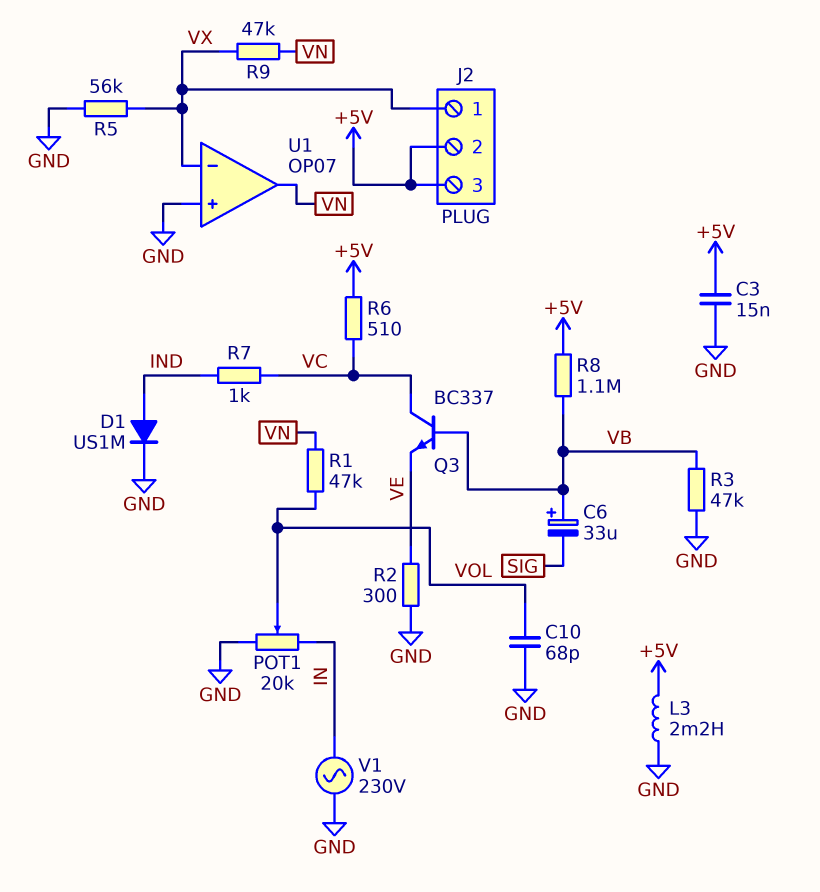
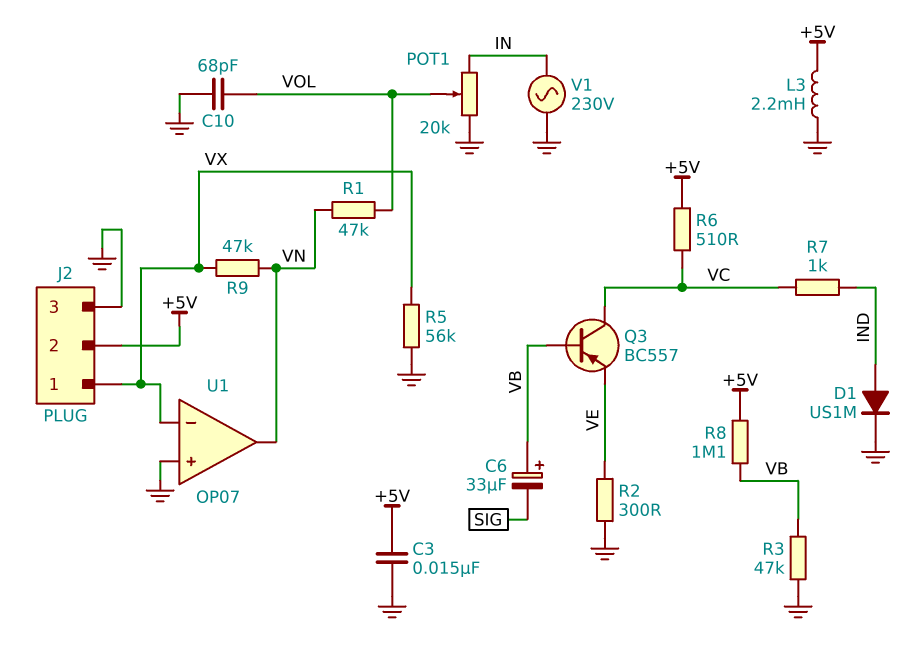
J2 pin 3: +5V -> GND
Q3: NPN BC337 (B VB, C VC, E VE) -> PNP BC557 (B VB, C VC, E VE)

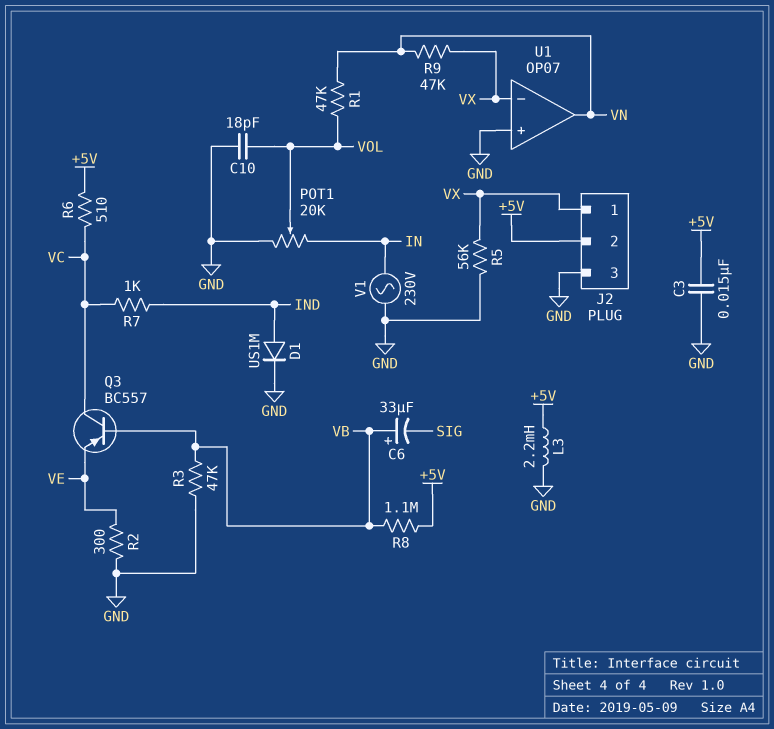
C10: 68pF (GND, VOL) -> 18pF (GND, VOL)

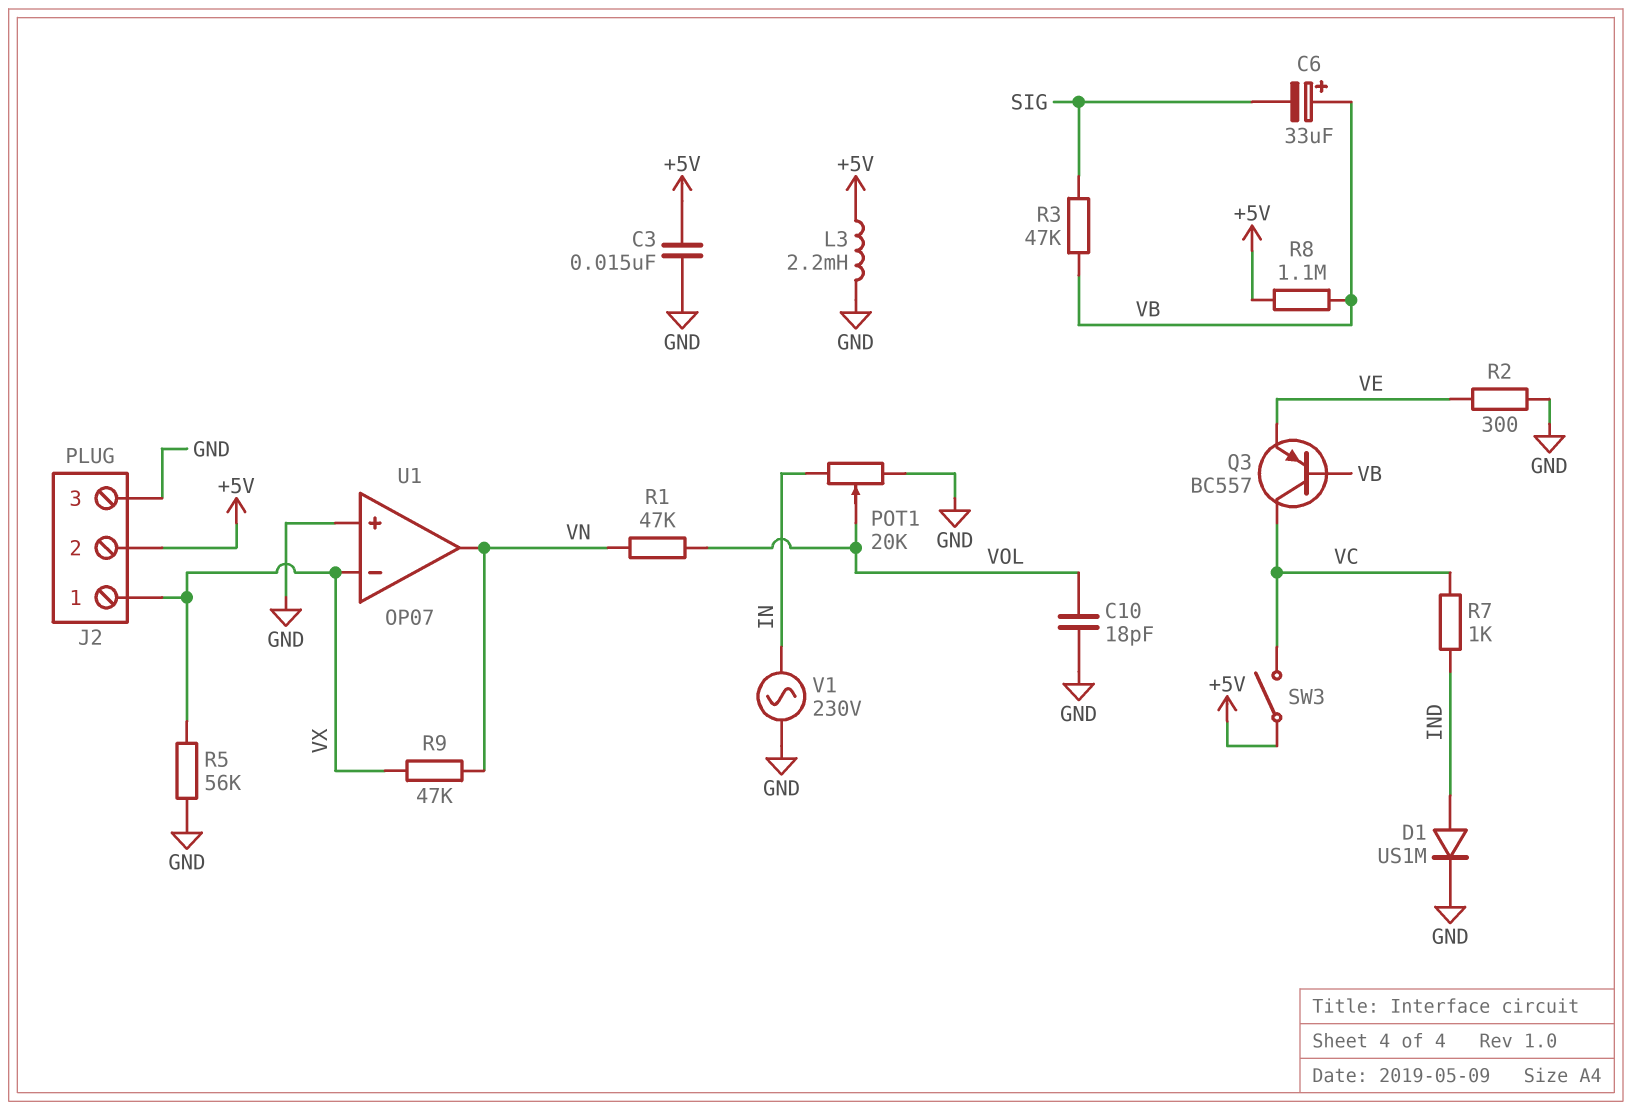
R3: 47k (GND, VB) -> 47k (SIG, VB)
R6: 510 (+5V, VC) -> none
SW3: none -> switch (+5V, VC)

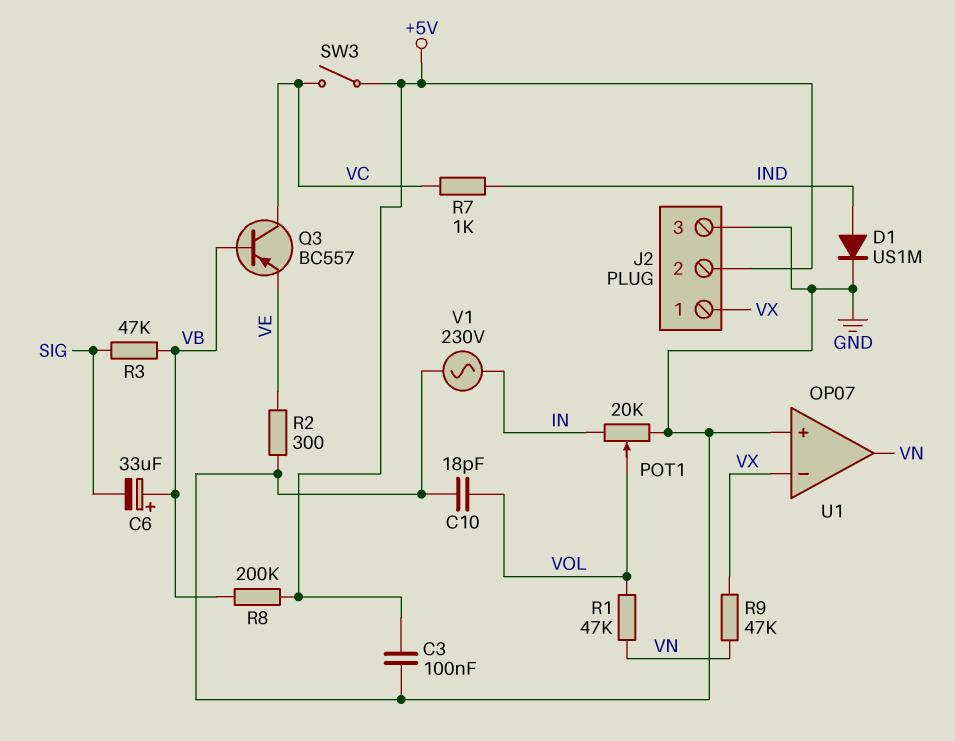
C3: 15nF (+5V, GND) -> 100nF (+5V, GND)
L3: 2.2mH (+5V, GND) -> none
R5: 56k (GND, VX) -> none
R8: 1.1M (+5V, VB) -> 200k (+5V, VB)

